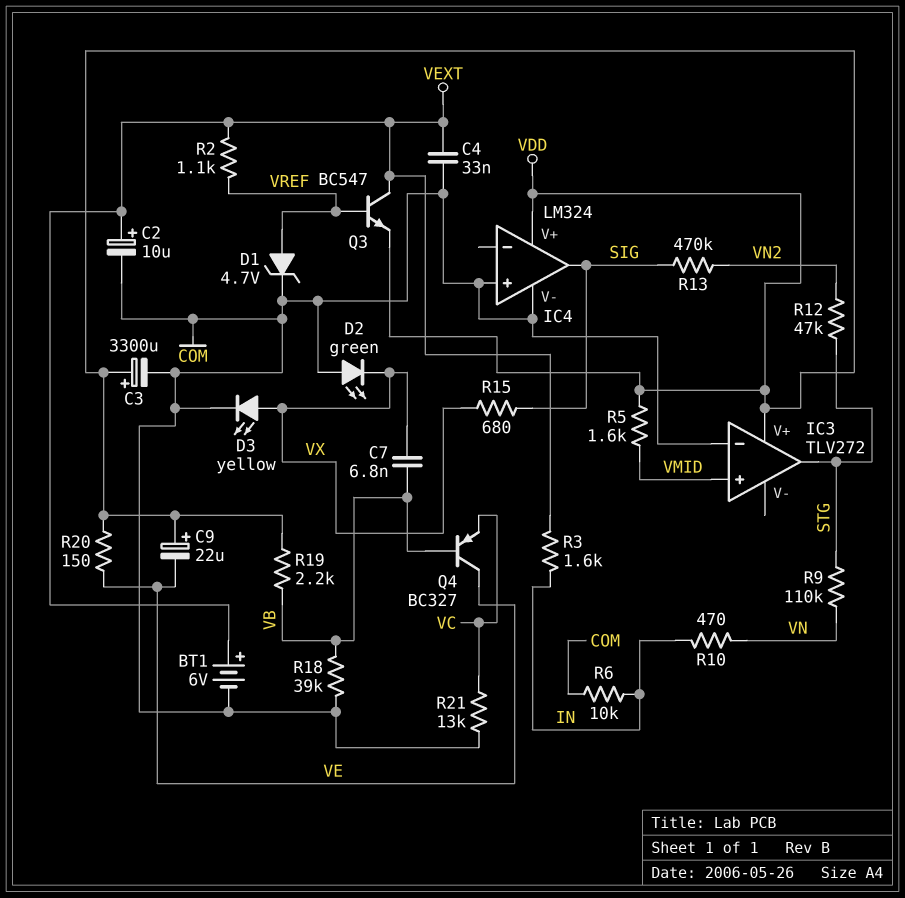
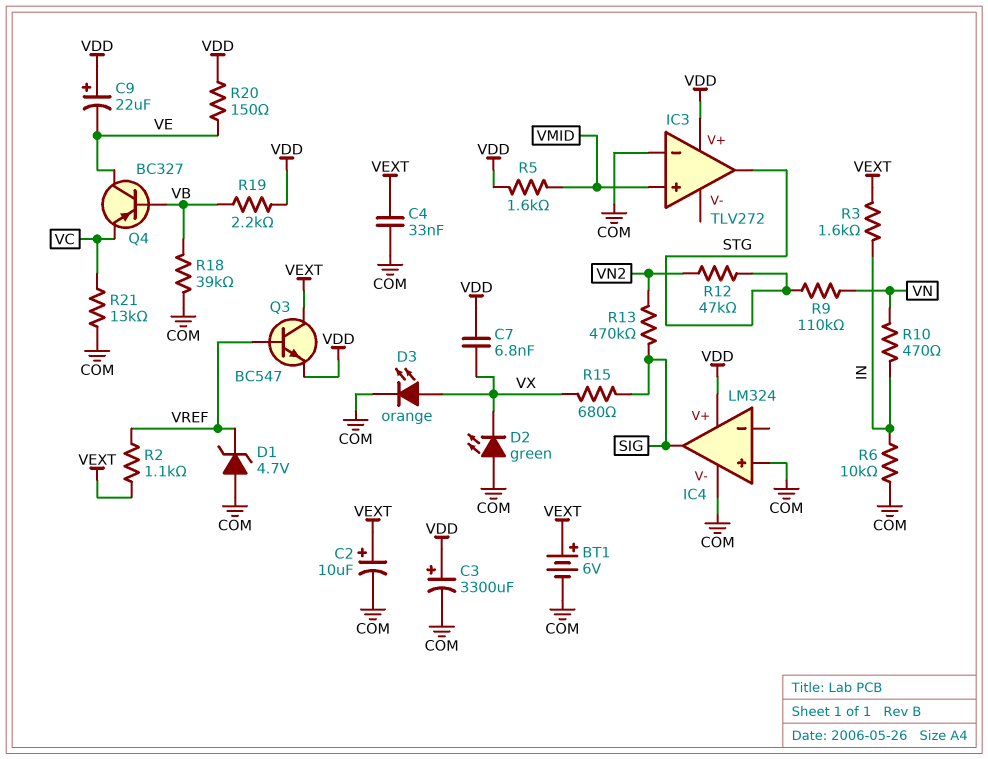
C7: 6.8nF (VB, VX) -> 6.8nF (VDD, VX)
D1: zener 4.7V (A VREF, K COM) -> zener 4.7V (A COM, K VREF)
D3: LED yellow (A VX, K COM) -> LED orange (A VX, K COM)

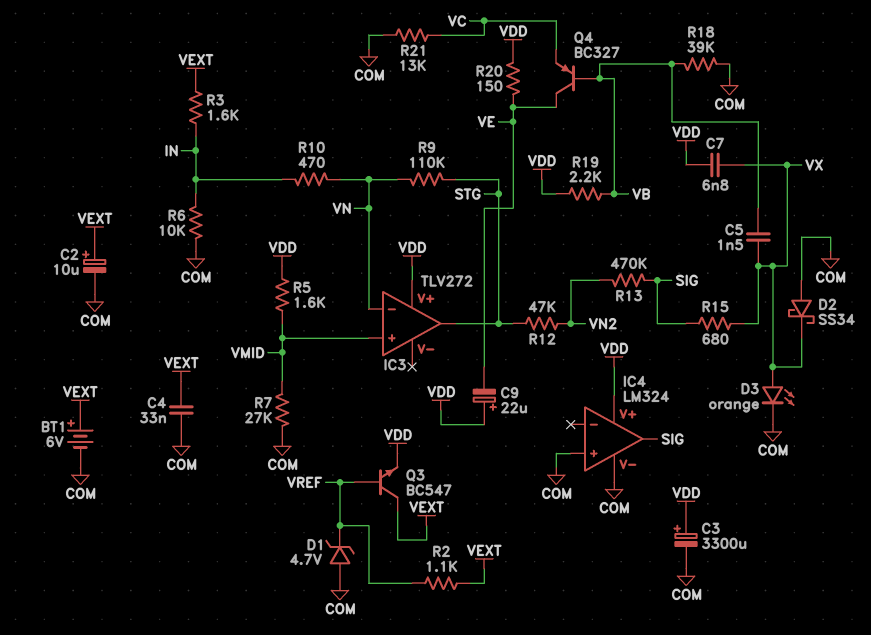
C5: none -> 1.5nF (VB, VX)
D2: LED green (A COM, K VX) -> schottky SS34 (A COM, K VX)
IC3 pin in-: COM -> VN
R7: none -> 27k (COM, VMID)

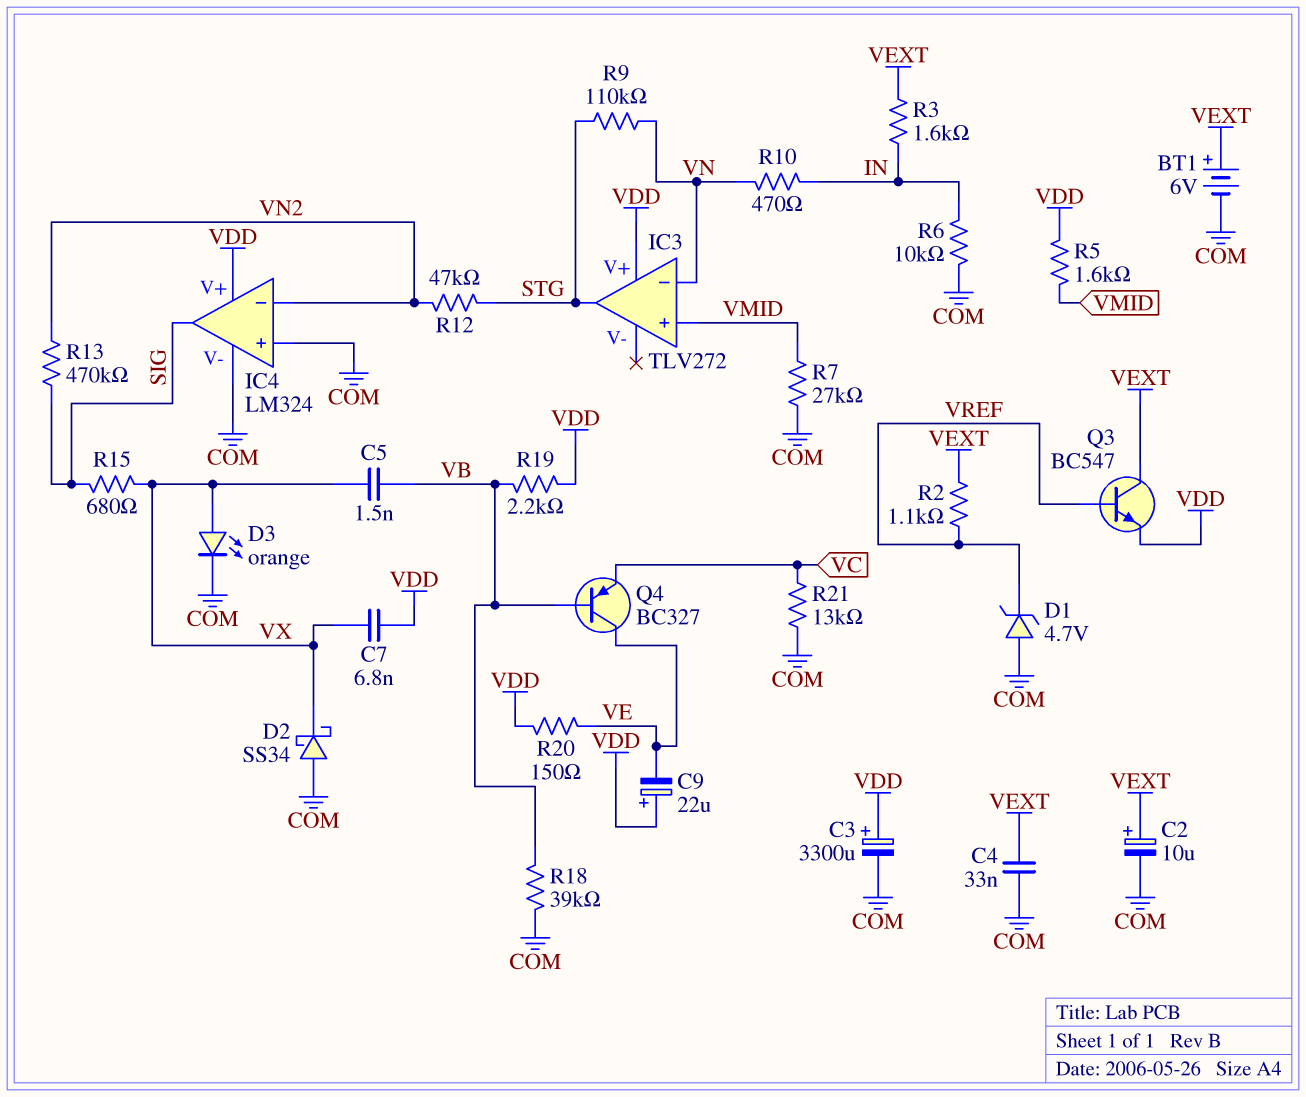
IC4 pin in-: none -> VN2

